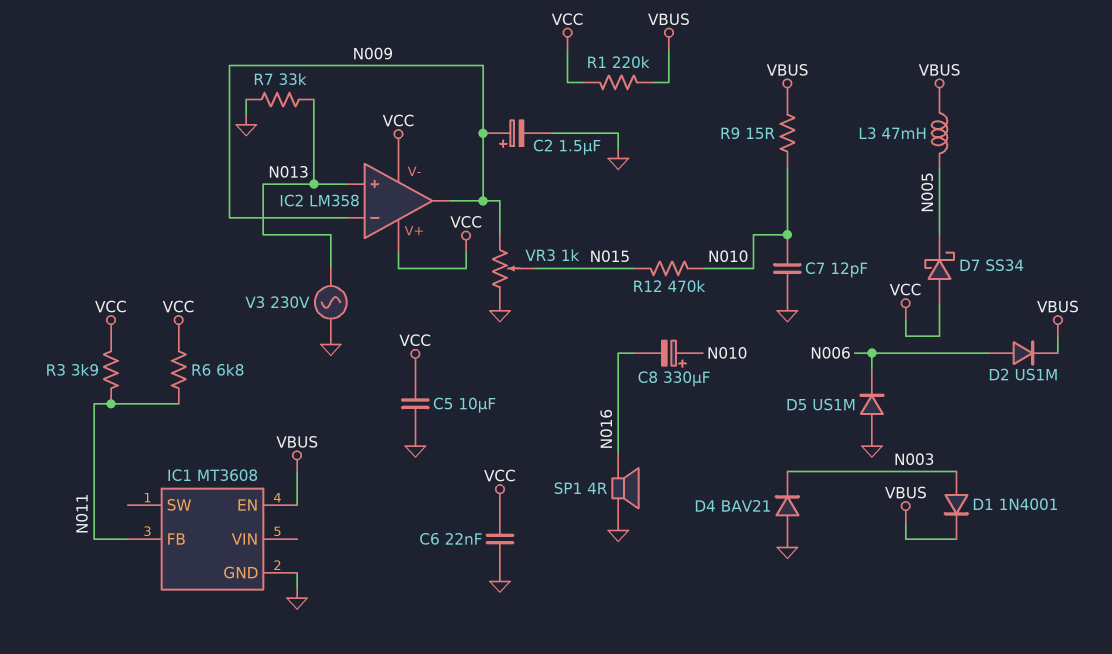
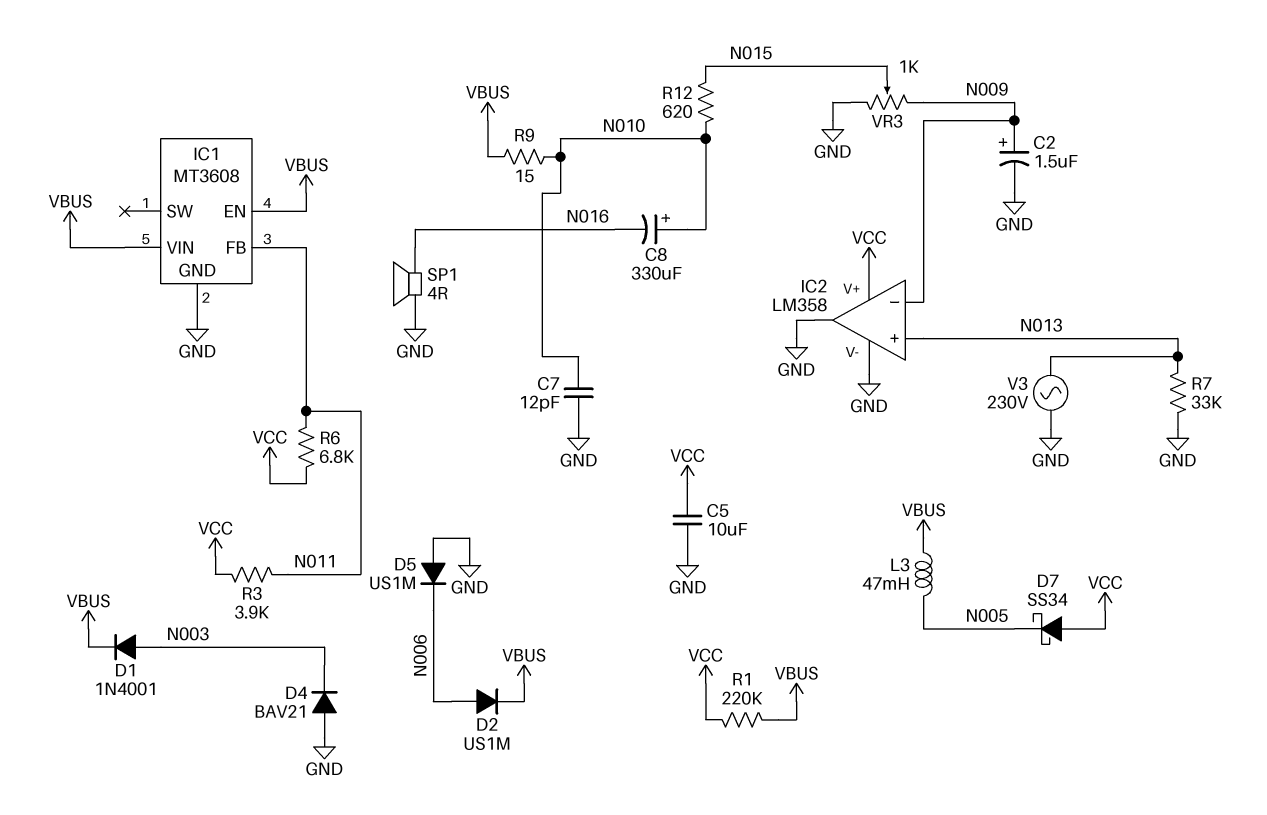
C6: 22nF (GND, VCC) -> none
IC1 pin VIN: none -> VBUS
IC2 pin V-: VCC -> GND
IC2 pin out: N009 -> GND
R12: 470k (N010, N015) -> 620 (N010, N015)

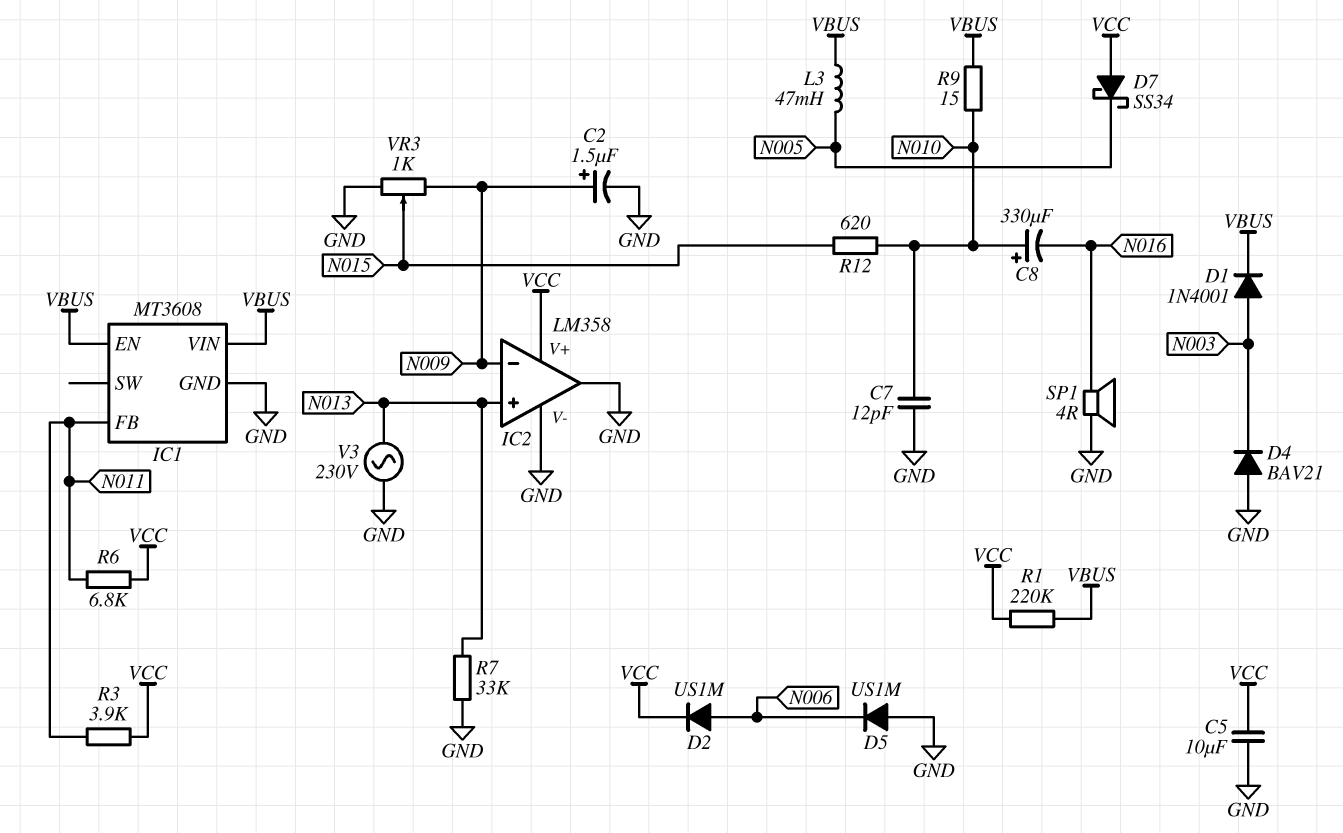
D2: diode US1M (A N006, K VBUS) -> diode US1M (A N006, K VCC)

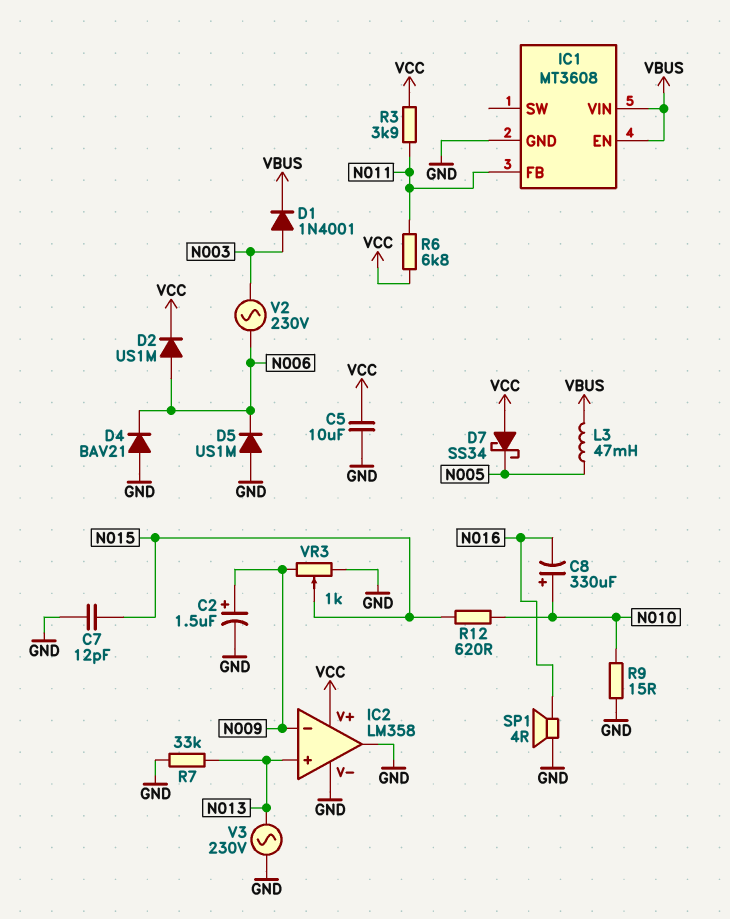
C7: 12pF (GND, N010) -> 12pF (GND, N015)
D4: diode BAV21 (A GND, K N003) -> diode BAV21 (A GND, K N006)
R1: 220k (VBUS, VCC) -> none
R9: 15 (N010, VBUS) -> 15 (GND, N010)
V2: none -> AC 230V (N003, N006)

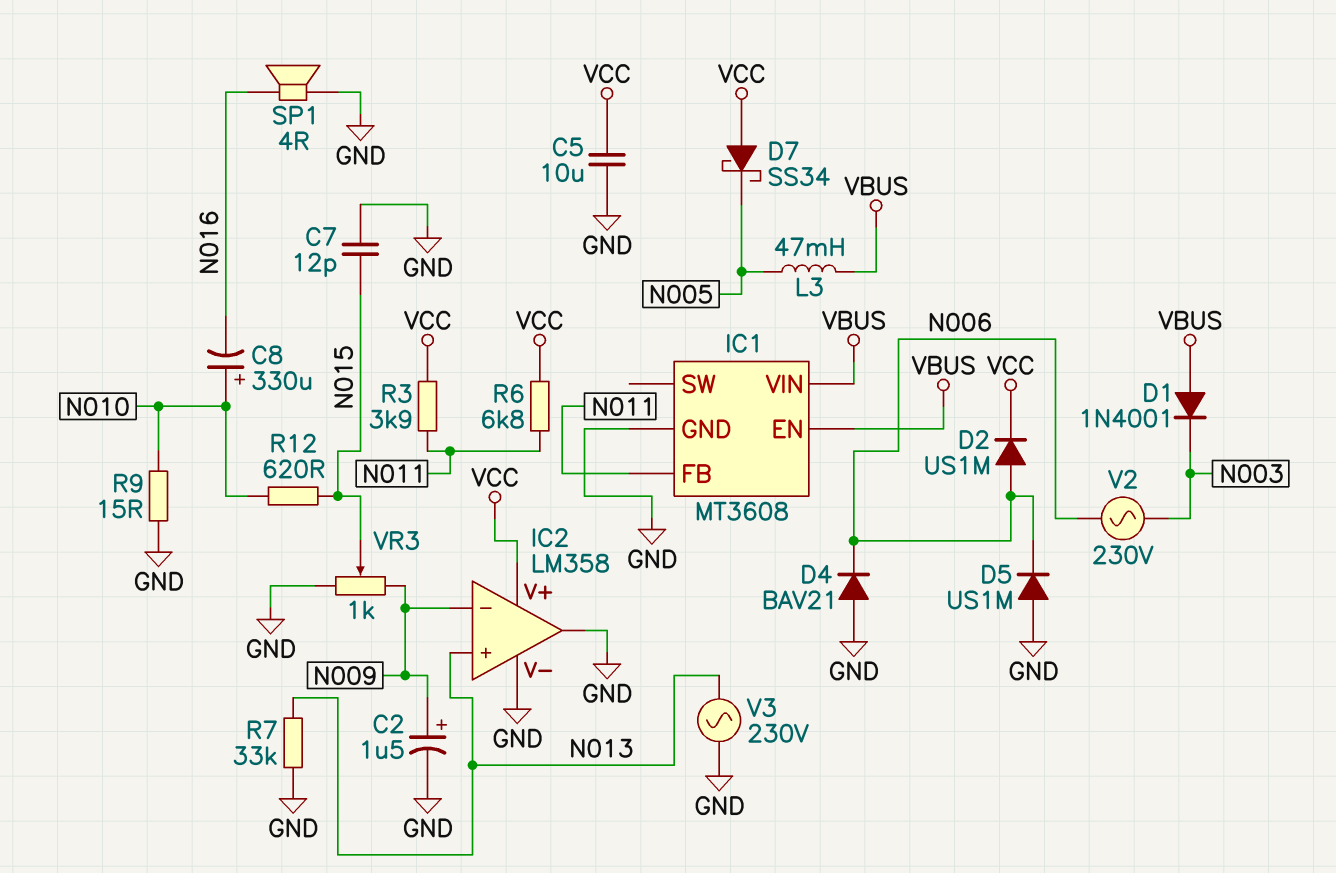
D1: diode 1N4001 (A N003, K VBUS) -> diode 1N4001 (A VBUS, K N003)

